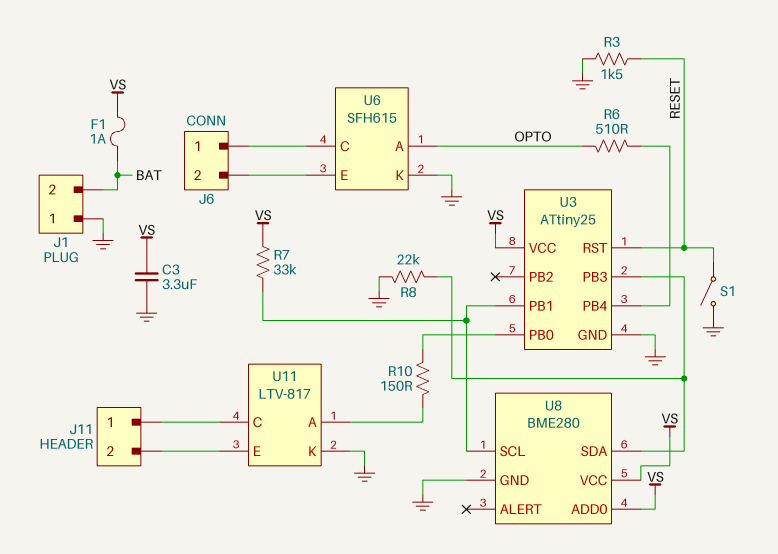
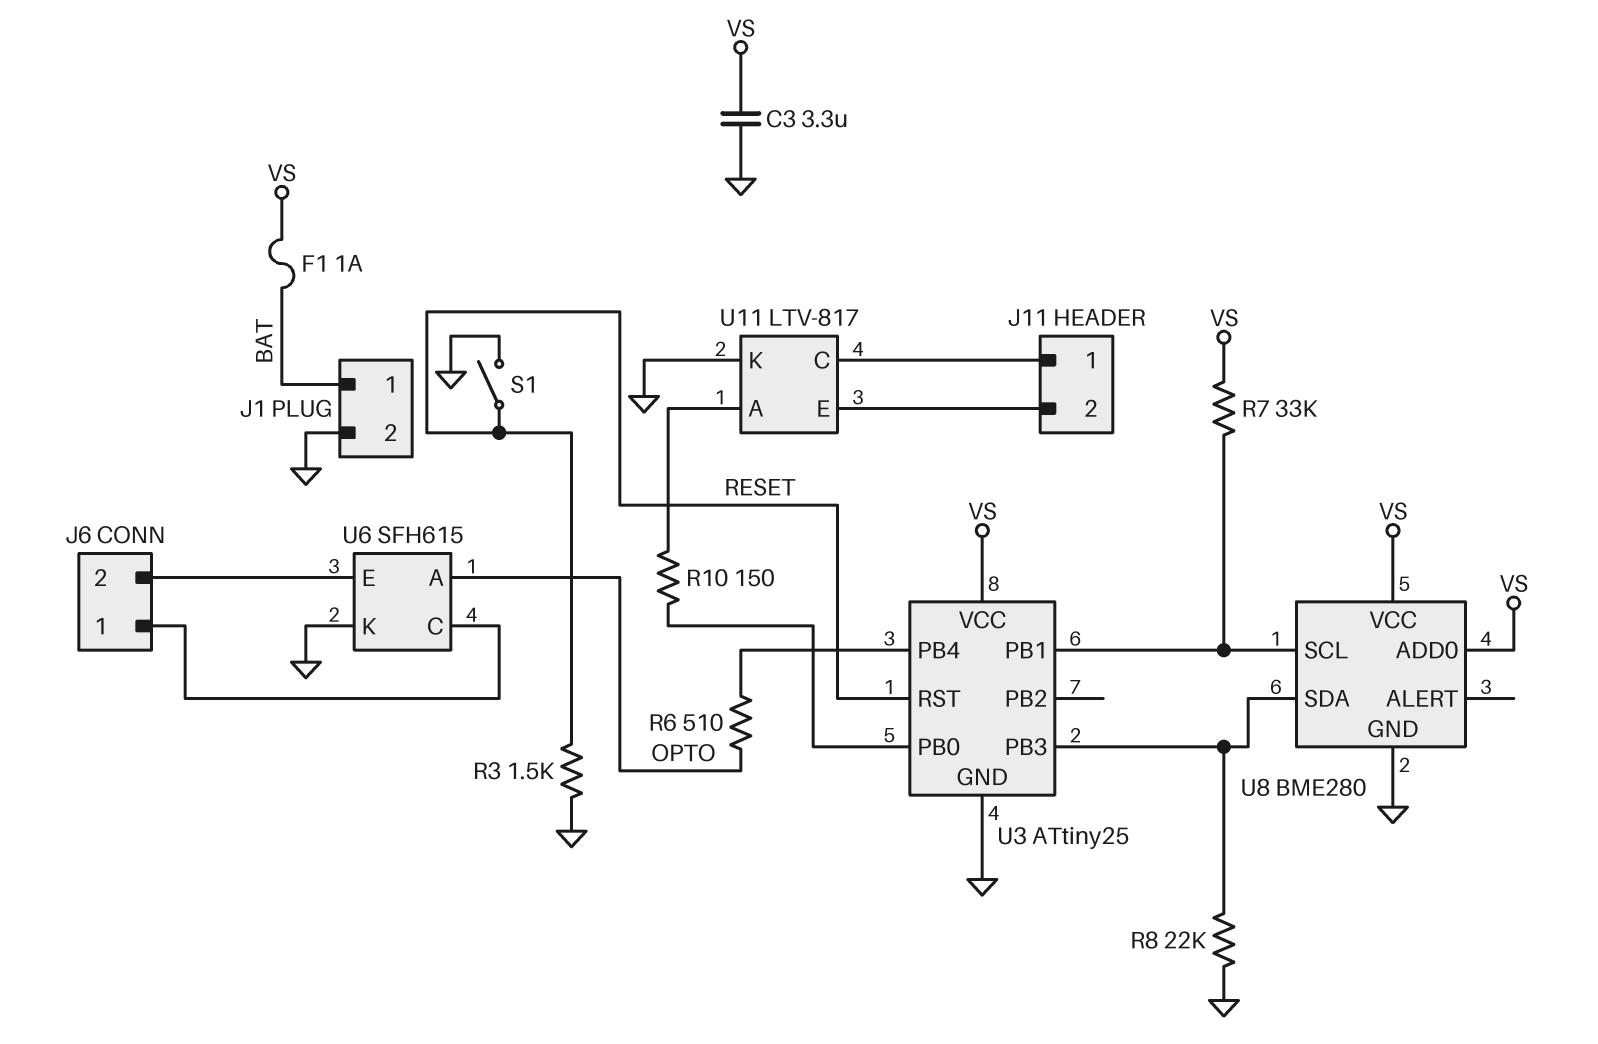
J1 pin 1: GND -> BAT
J1 pin 2: BAT -> GND

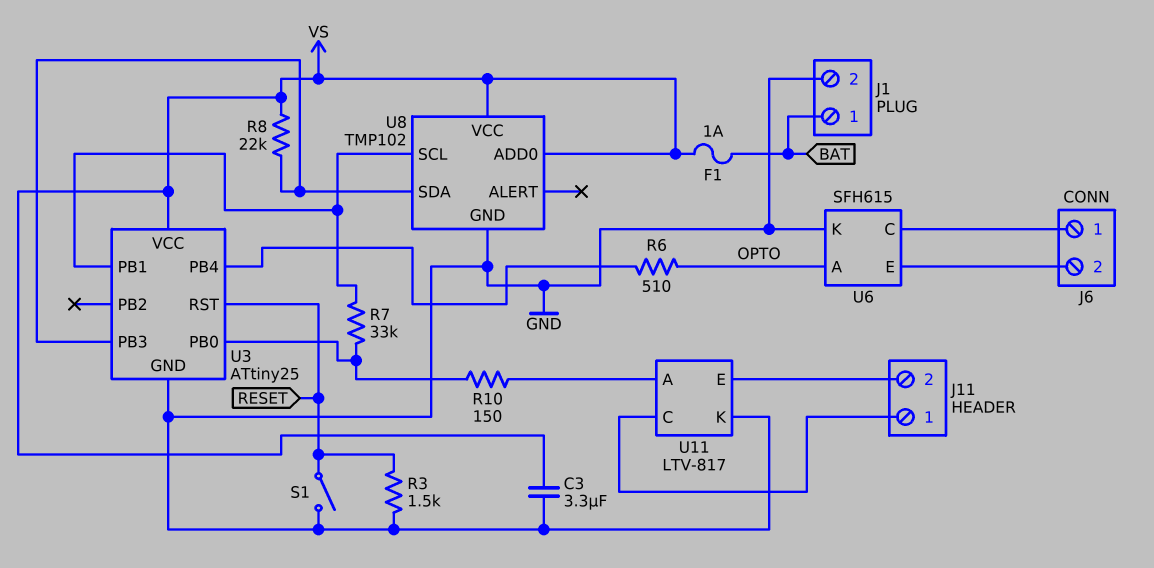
R7: 33k (U3/PB1, VS) -> 33k (U3/PB0, U3/PB1)
R8: 22k (GND, U3/PB3) -> 22k (U3/PB3, VS)
U8: BME280 -> TMP102

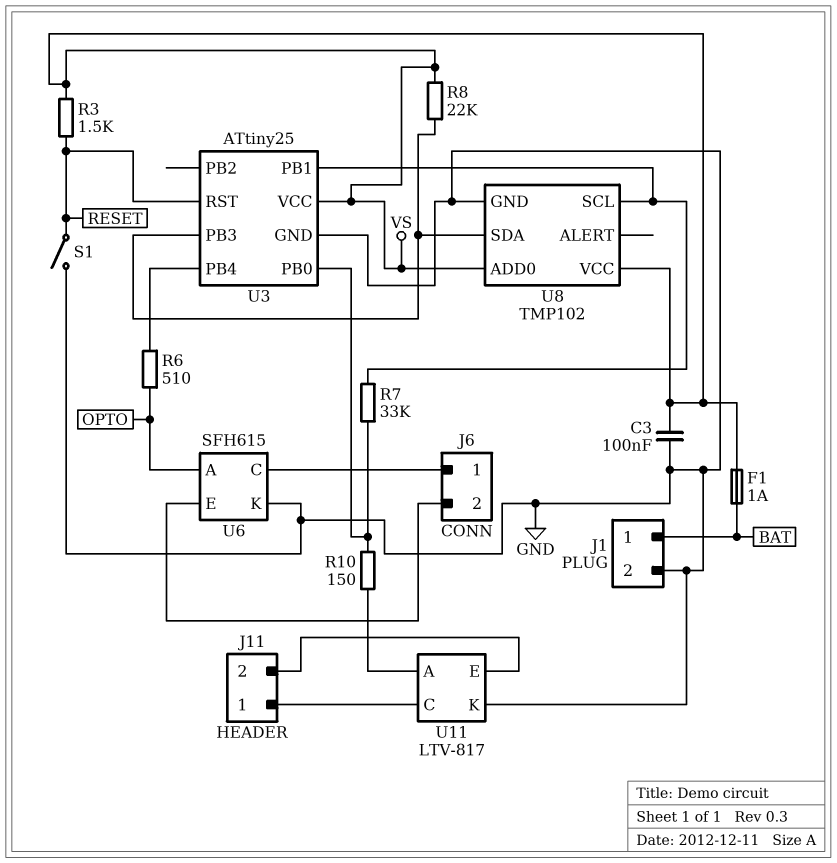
C3: 3.3uF (GND, VS) -> 100nF (GND, VS)
R3: 1.5k (GND, RESET) -> 1.5k (RESET, VS)

